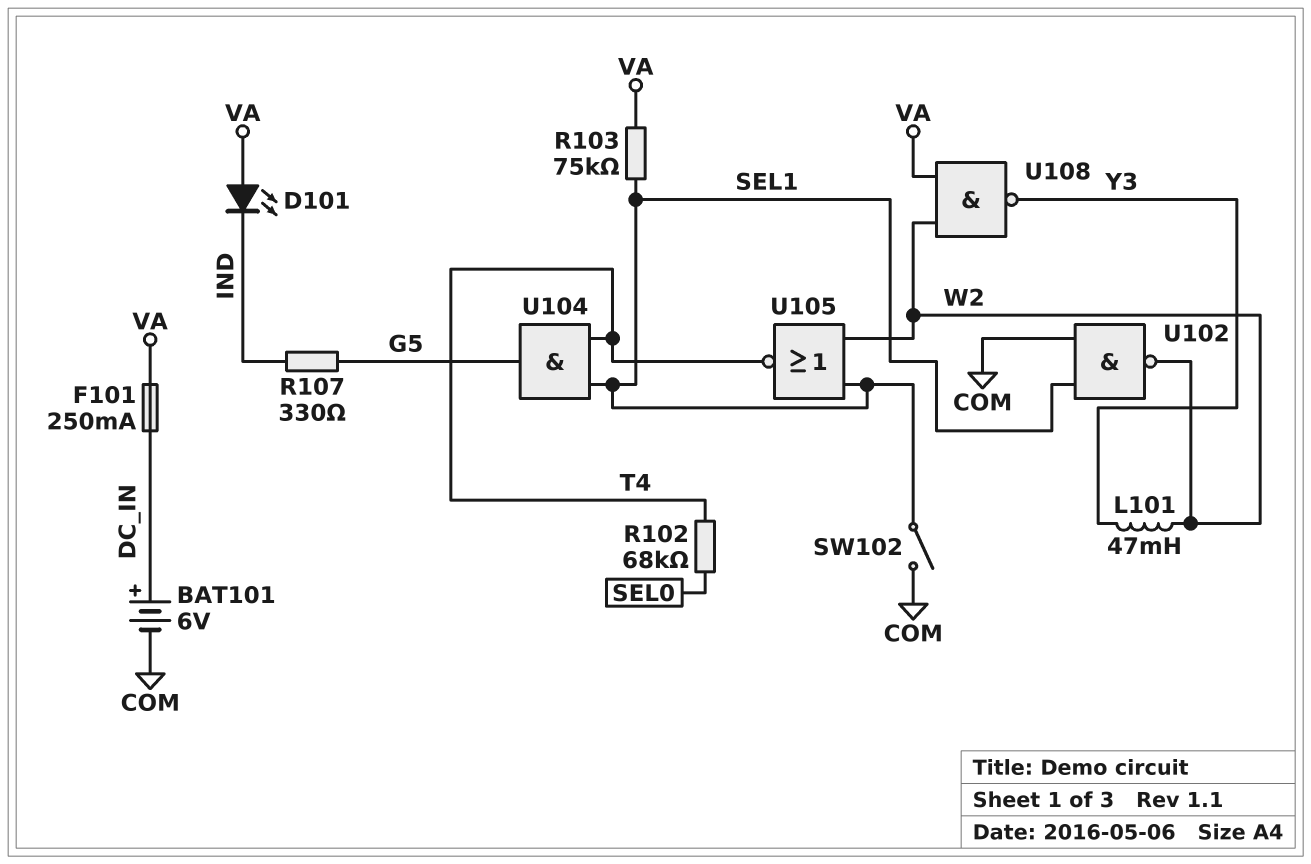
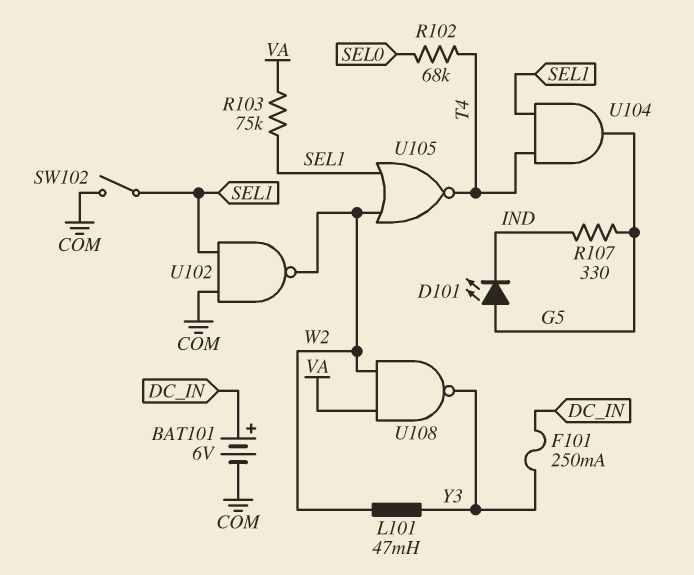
D101: LED (A VA, K IND) -> LED (A G5, K IND)
F101: 250mA (DC_IN, VA) -> 250mA (DC_IN, Y3)

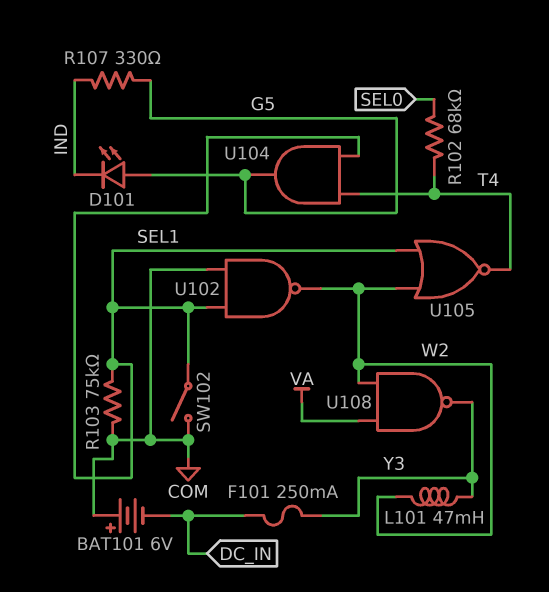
BAT101: 6V (plus DC_IN, minus COM) -> 6V (plus COM, minus DC_IN)
R103: 75k (SEL1, VA) -> 75k (COM, SEL1)

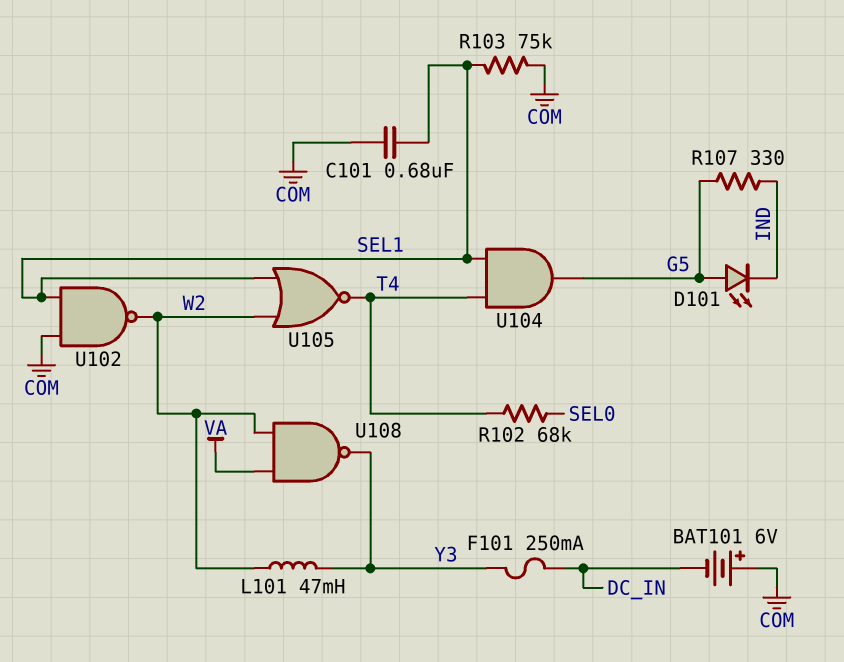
C101: none -> 680nF (COM, SEL1)
SW102: switch (COM, SEL1) -> none

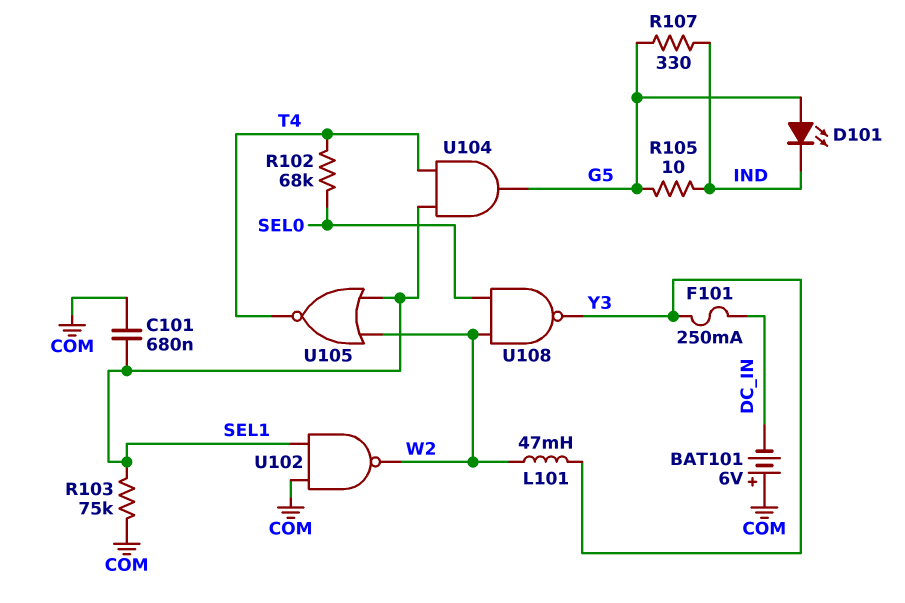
R105: none -> 10 (G5, IND)
U108: NAND (in VA, in W2, out Y3) -> NAND (in SEL0, in W2, out Y3)

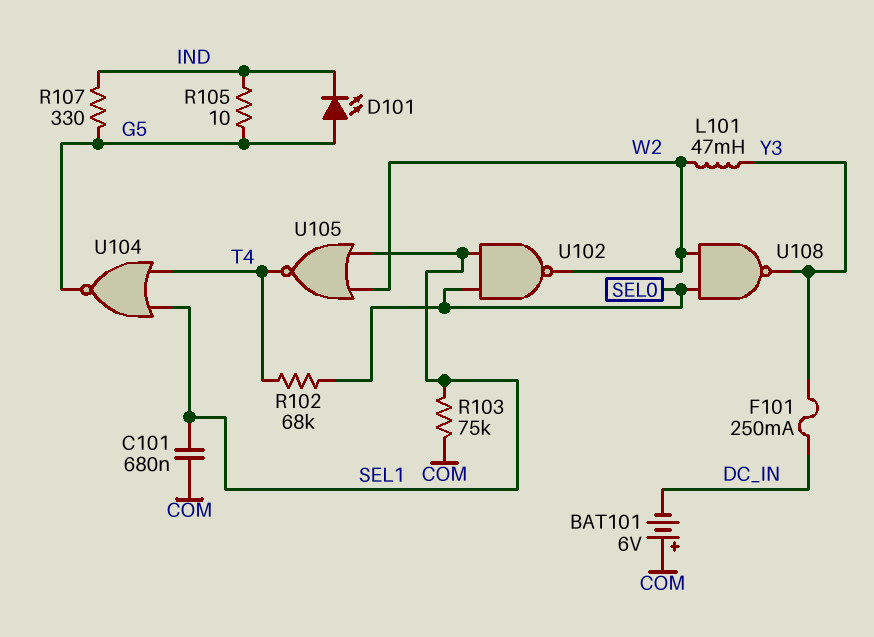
U102: NAND (in COM, in SEL1, out W2) -> NAND (in SEL0, in SEL1, out W2)
U104: AND (in SEL1, in T4, out G5) -> NOR (in SEL1, in T4, out G5)

